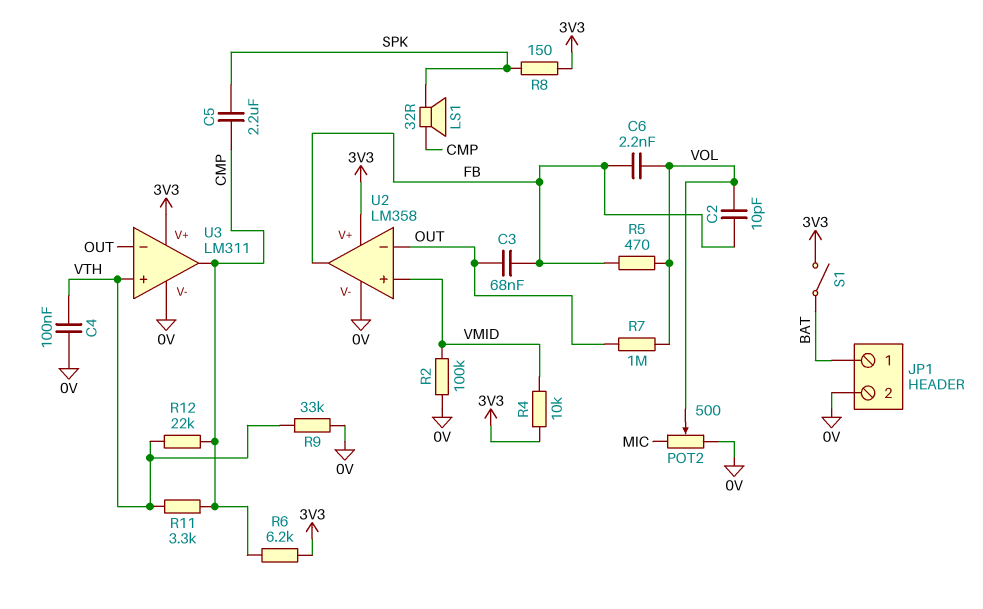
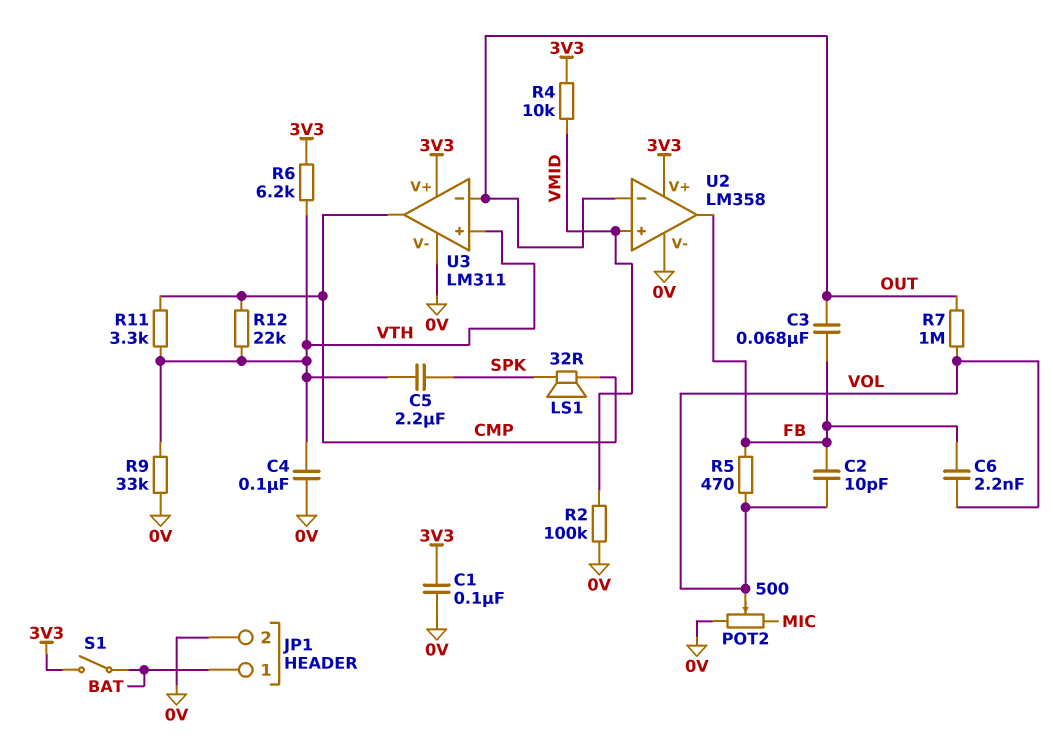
C1: none -> 100nF (0V, 3V3)
C5: 2.2uF (CMP, SPK) -> 2.2uF (SPK, VTH)
R6: 6.2k (3V3, CMP) -> 6.2k (3V3, VTH)
R8: 150 (3V3, SPK) -> none

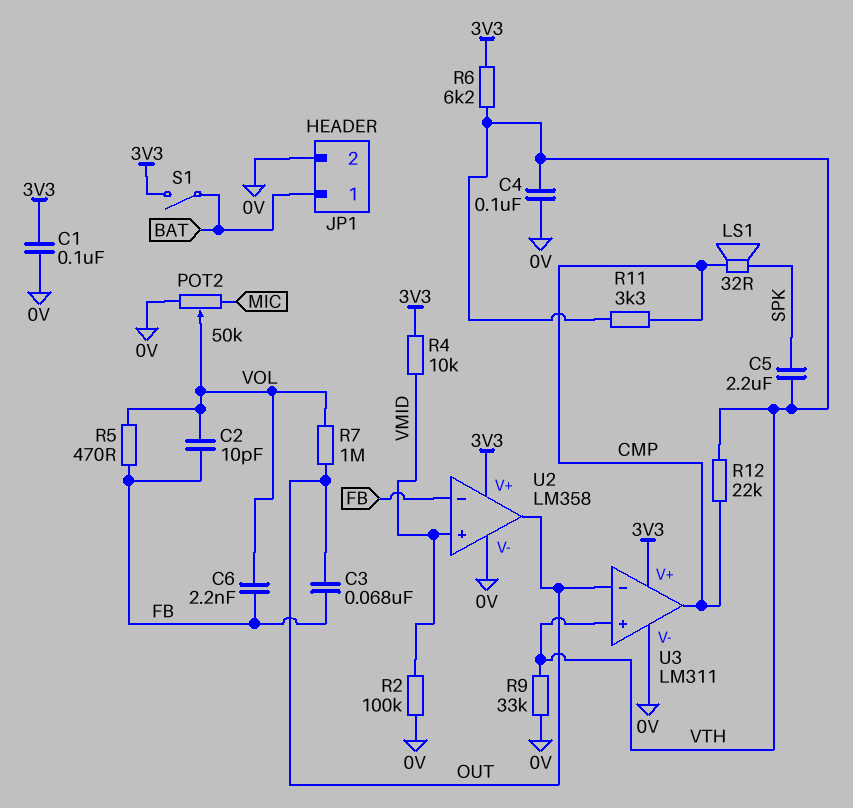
POT2: 500 (0V, MIC, wiper VOL) -> 50k (0V, MIC, wiper VOL)
U2 pin in-: OUT -> FB
U2 pin out: FB -> OUT

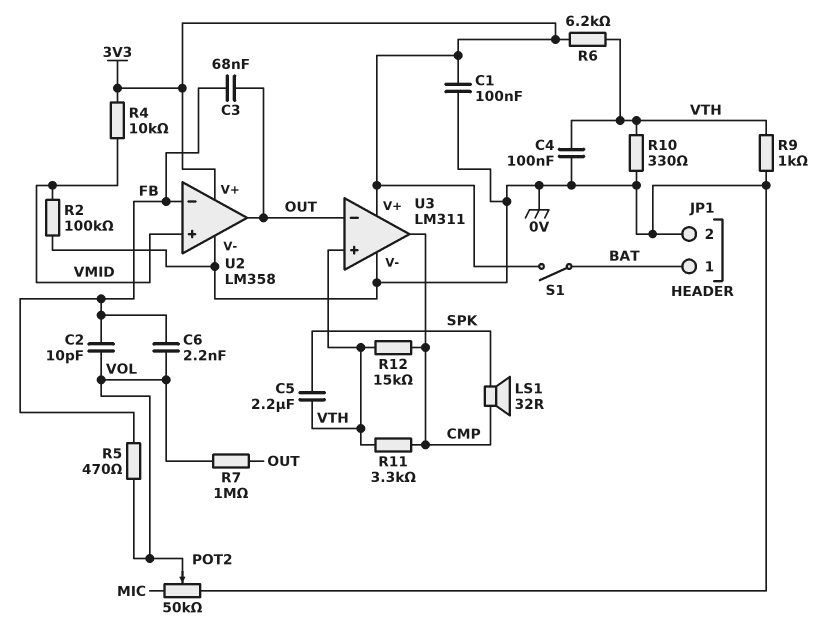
R9: 33k (0V, VTH) -> 1k (0V, VTH)
R10: none -> 330 (0V, VTH)
R12: 22k (CMP, VTH) -> 15k (CMP, VTH)

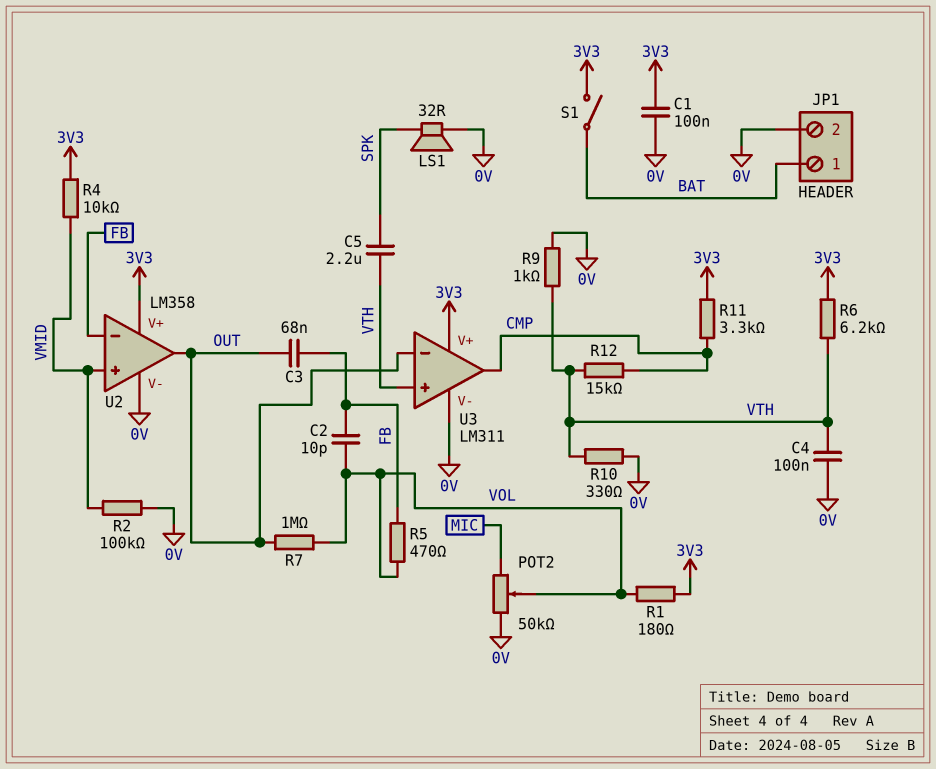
C6: 2.2nF (FB, VOL) -> none
LS1: speaker 32R (CMP, SPK) -> speaker 32R (0V, SPK)
R1: none -> 180 (3V3, VOL)
R11: 3.3k (CMP, VTH) -> 3.3k (3V3, CMP)

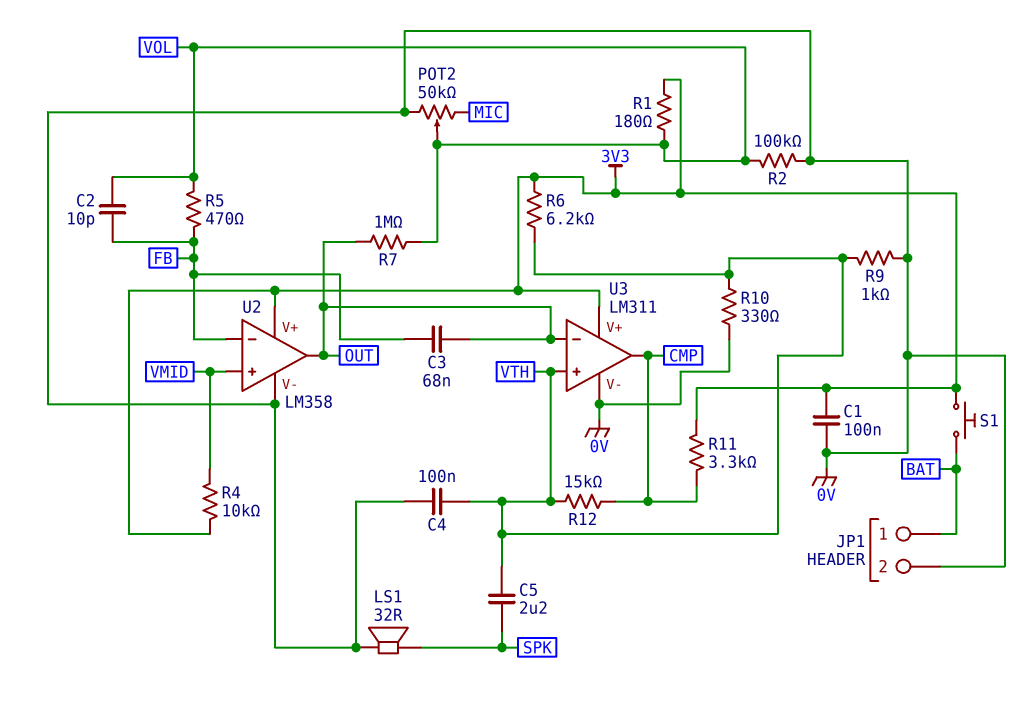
R2: 100k (0V, VMID) -> 100k (0V, VOL)
S1: switch (3V3, BAT) -> button (3V3, BAT)

